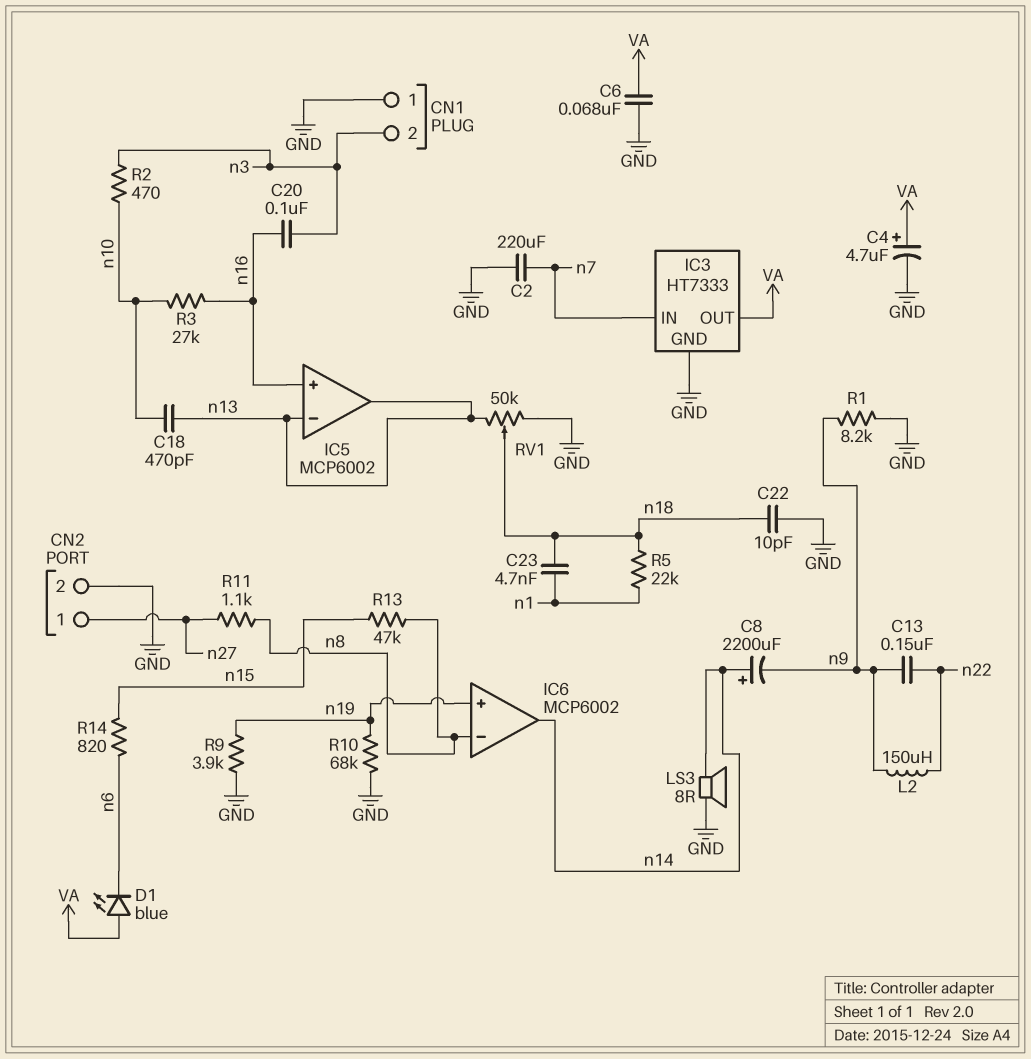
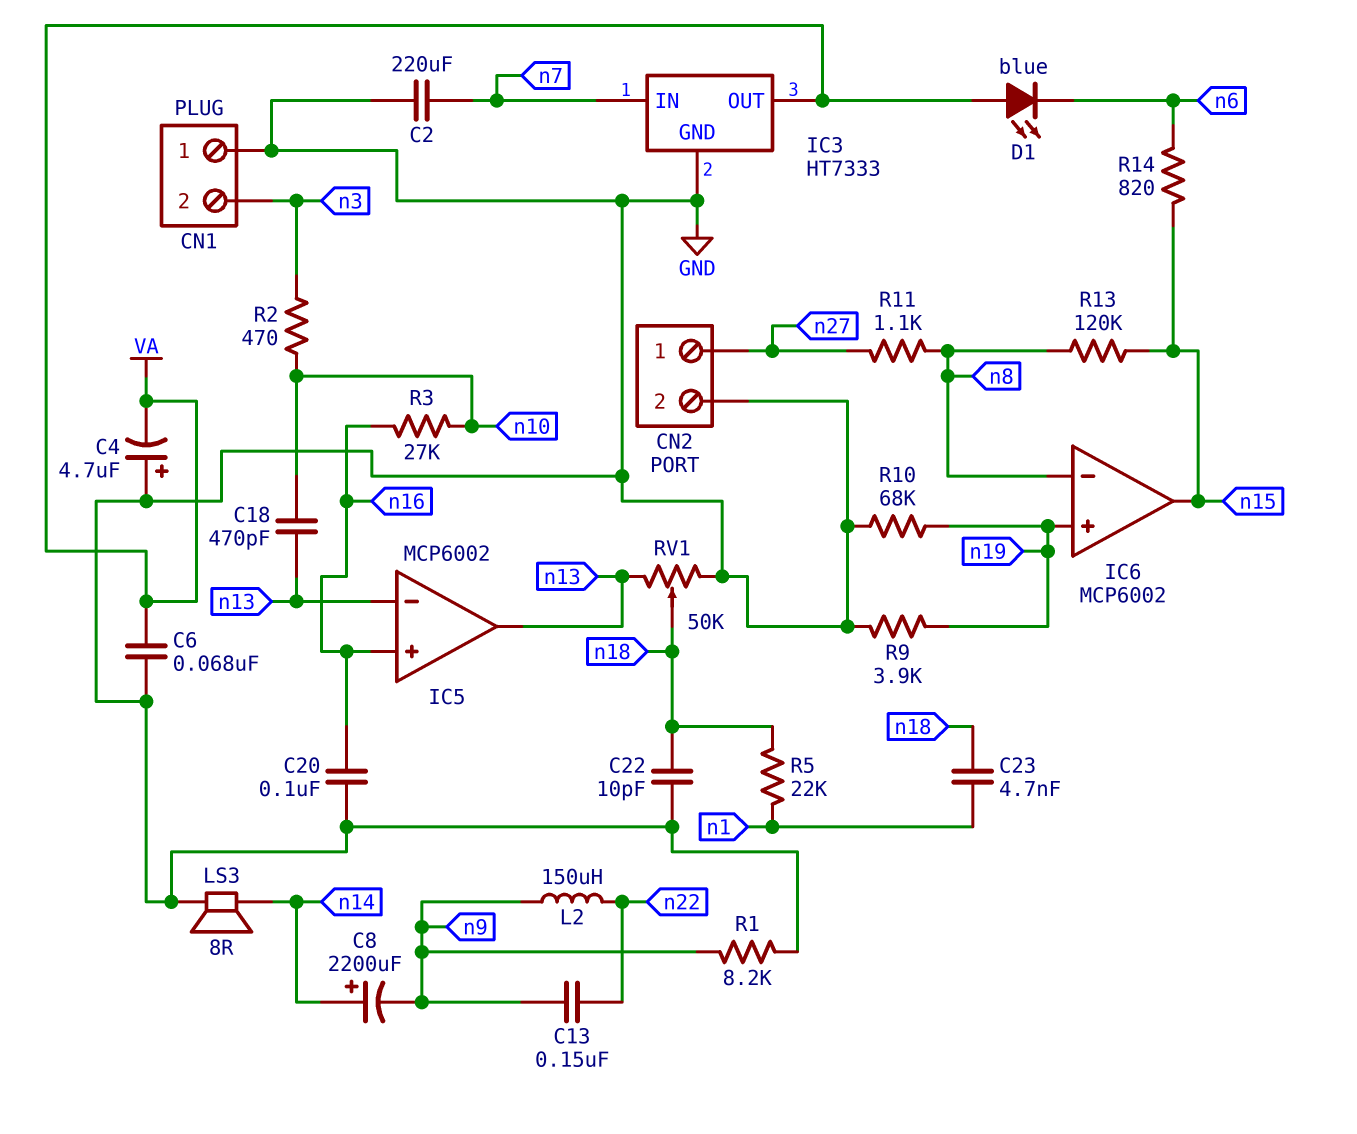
C4: 4.7uF (plus VA, minus GND) -> 4.7uF (plus GND, minus VA)
C20: 100nF (n3, n16) -> 100nF (GND, n16)
IC6 pin out: n14 -> n15
R13: 47k (n8, n15) -> 120k (n8, n15)

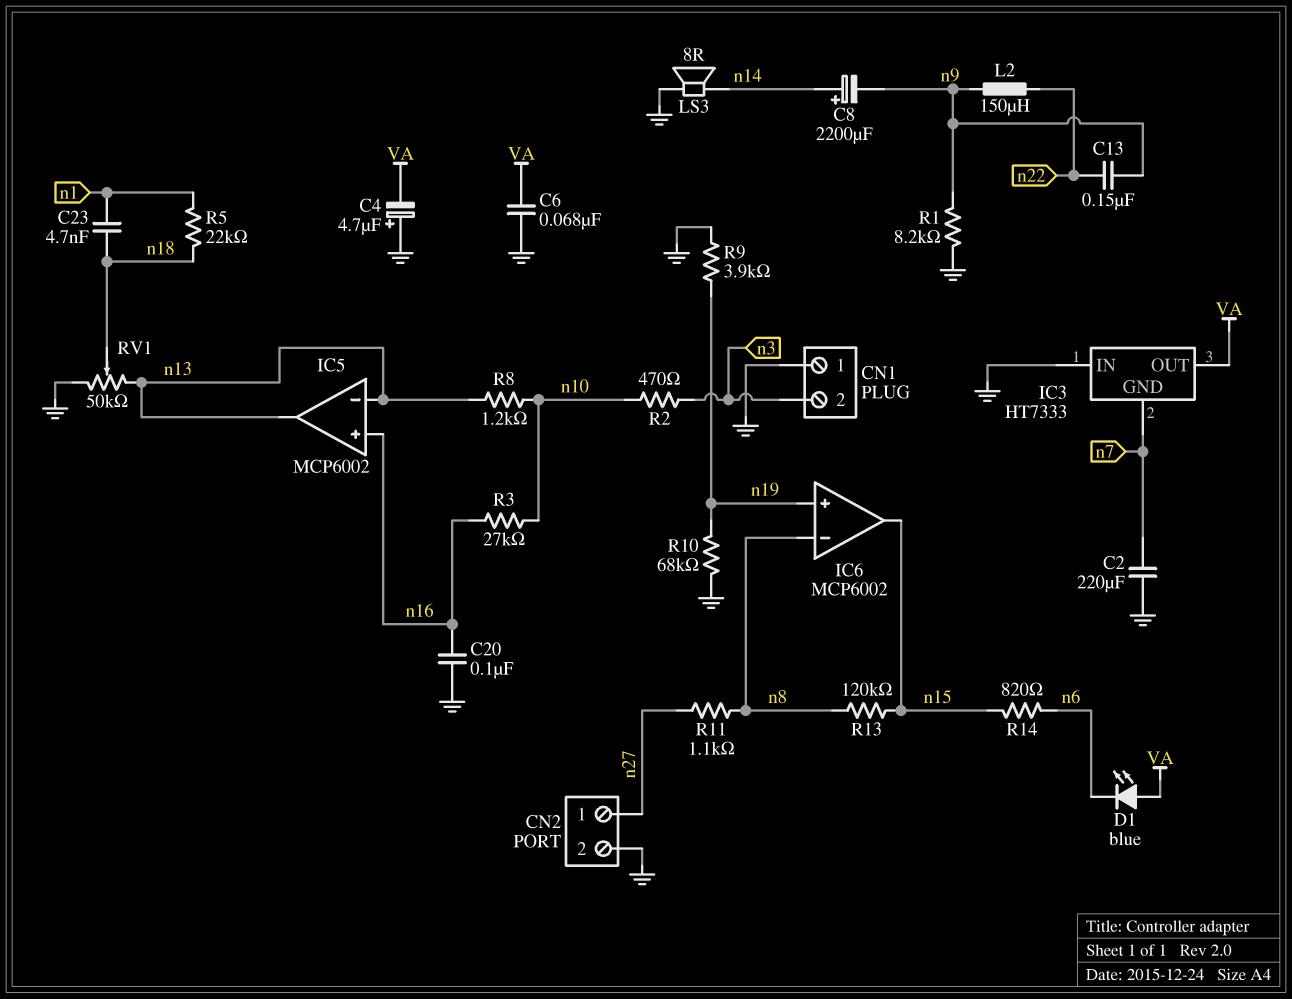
C18: 470pF (n10, n13) -> none
C22: 10pF (GND, n18) -> none
IC3 pin GND: GND -> n7
IC3 pin IN: n7 -> GND
R8: none -> 1.2k (n10, n13)

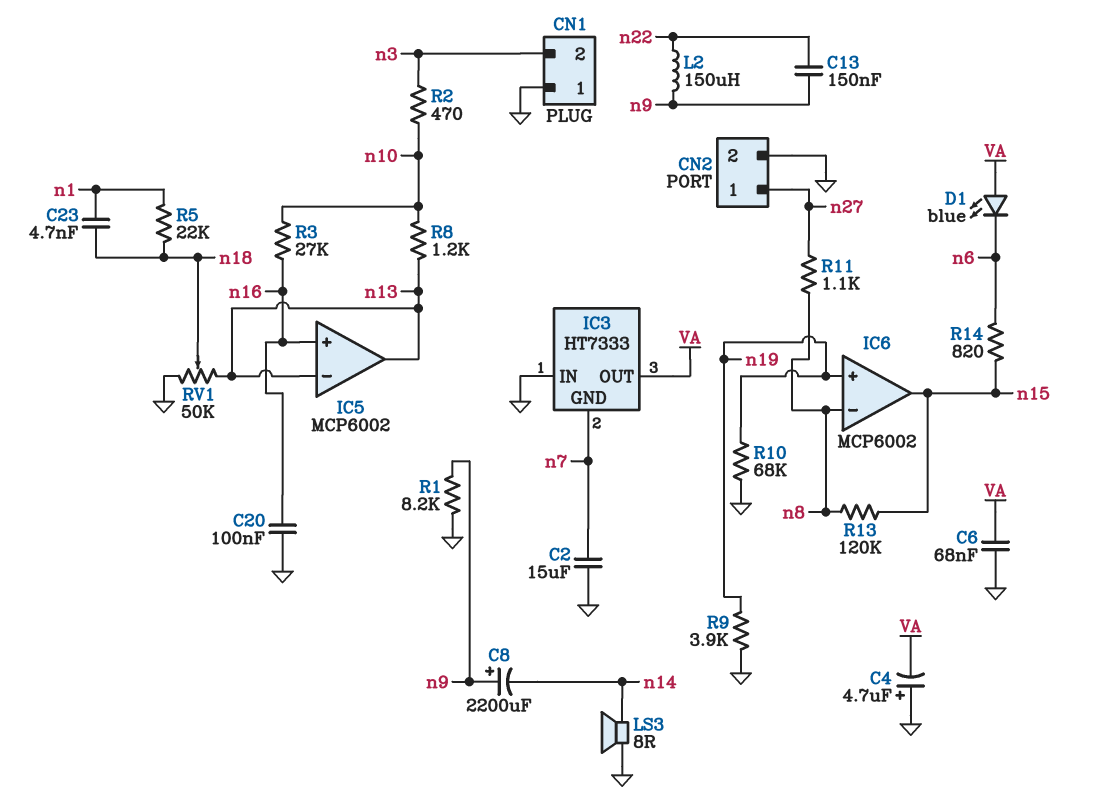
C2: 220uF (GND, n7) -> 15uF (GND, n7)
C8: 2200uF (plus n14, minus n9) -> 2200uF (plus n9, minus n14)

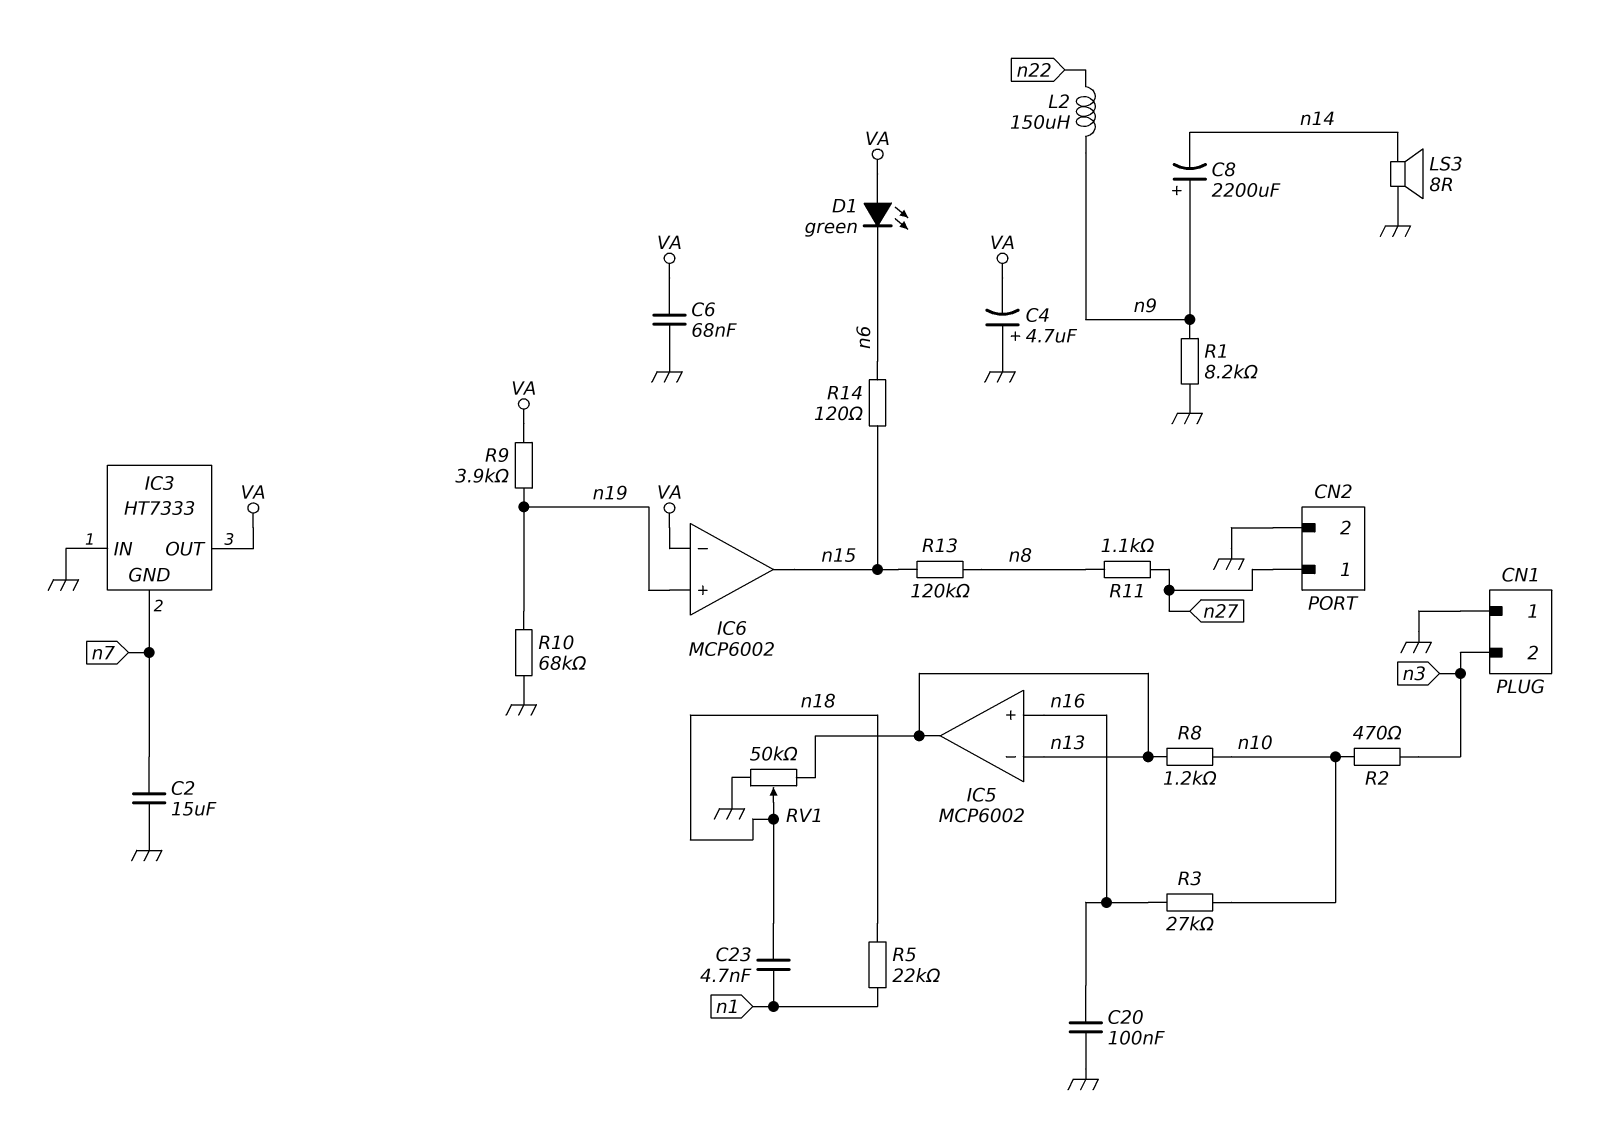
C13: 150nF (n9, n22) -> none
D1: LED blue (A VA, K n6) -> LED green (A VA, K n6)
IC6 pin in-: n8 -> VA
R9: 3.9k (GND, n19) -> 3.9k (VA, n19)
R14: 820 (n6, n15) -> 120 (n6, n15)

